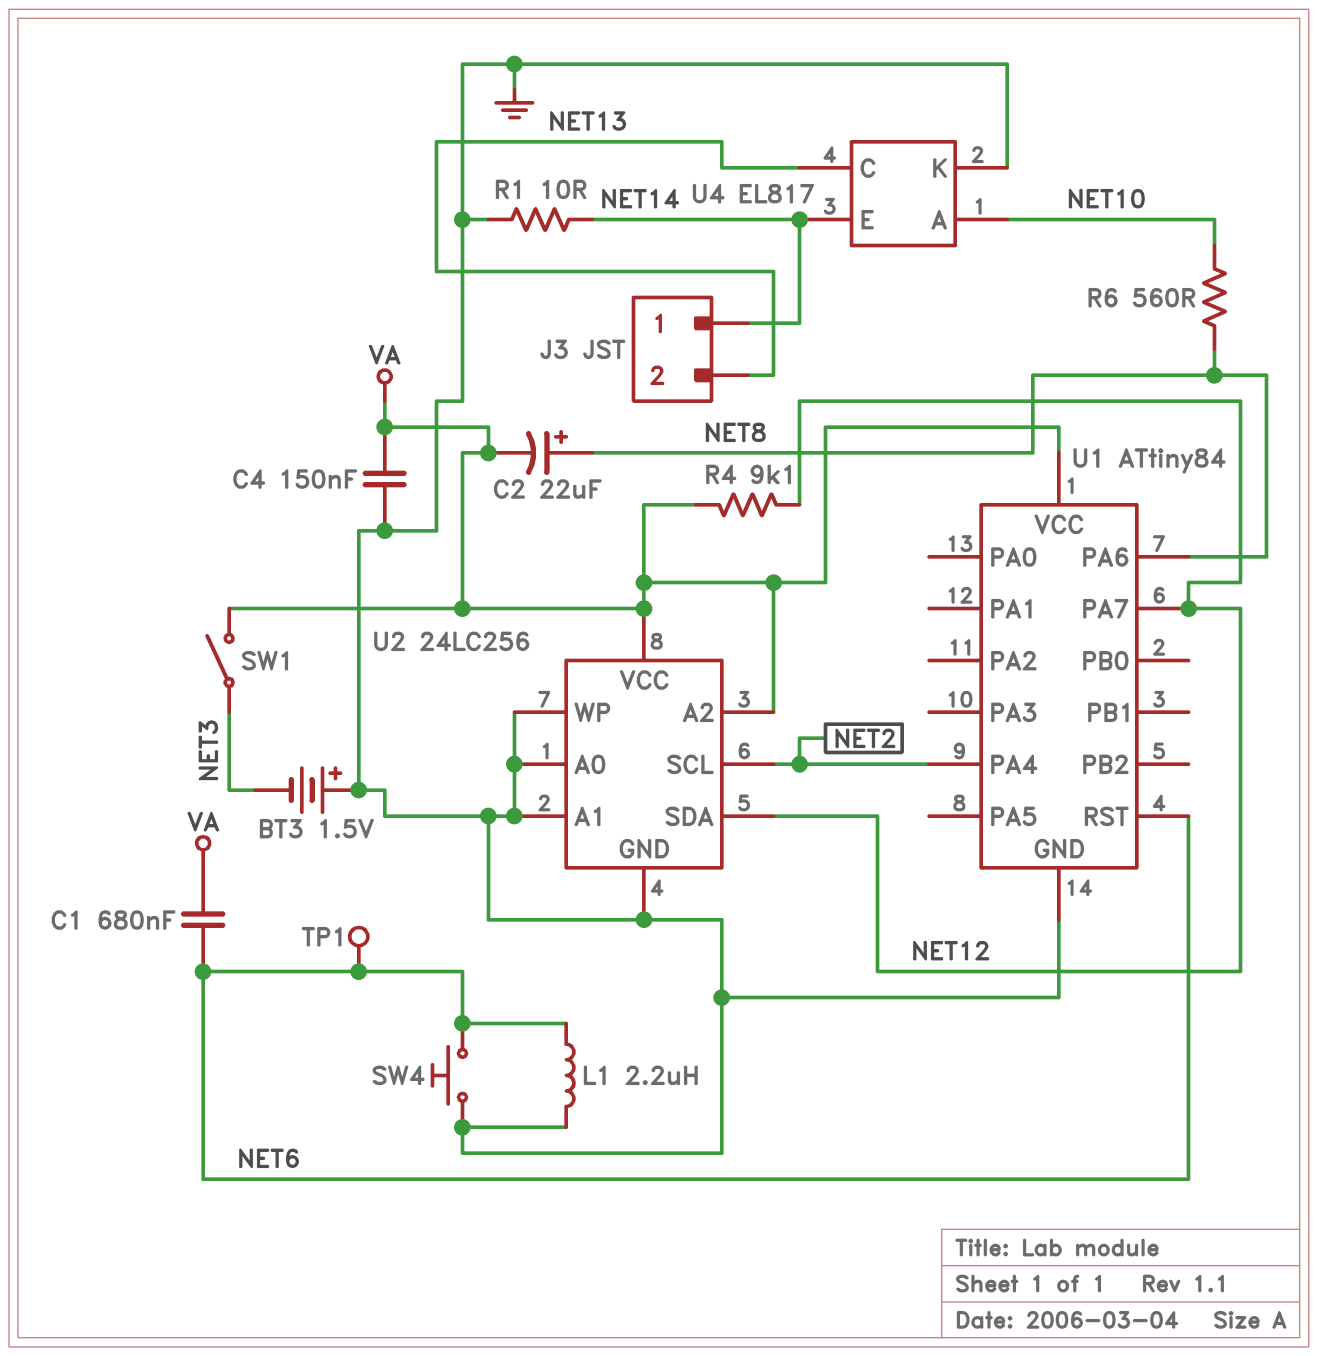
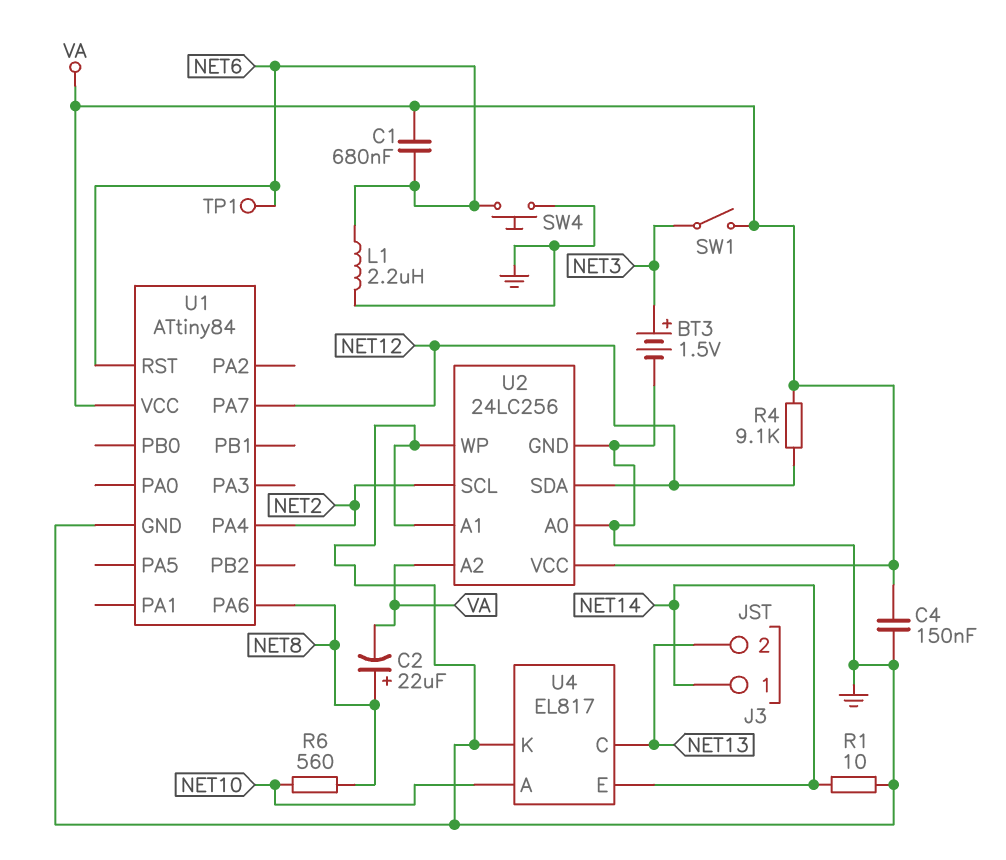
BT3: 1.5V (plus GND, minus NET3) -> 1.5V (plus NET3, minus GND)

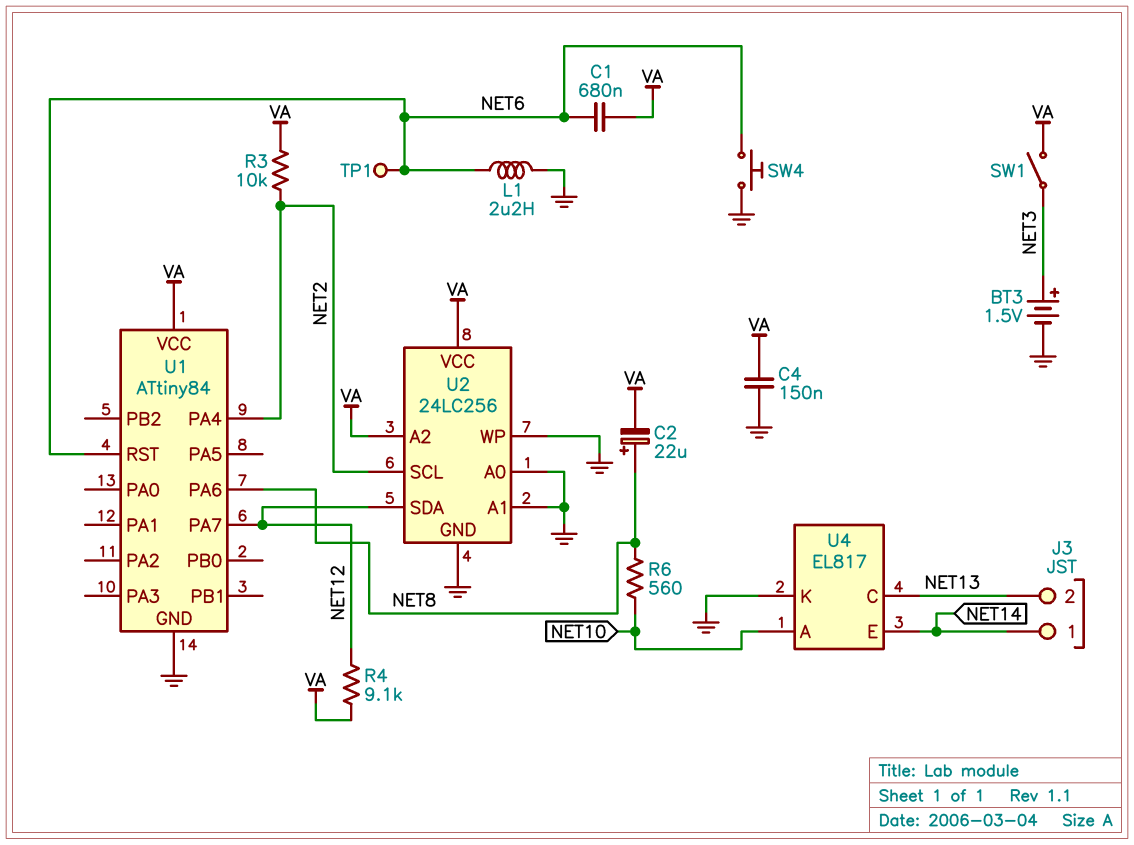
R1: 10 (GND, NET14) -> none
R3: none -> 10k (NET2, VA)

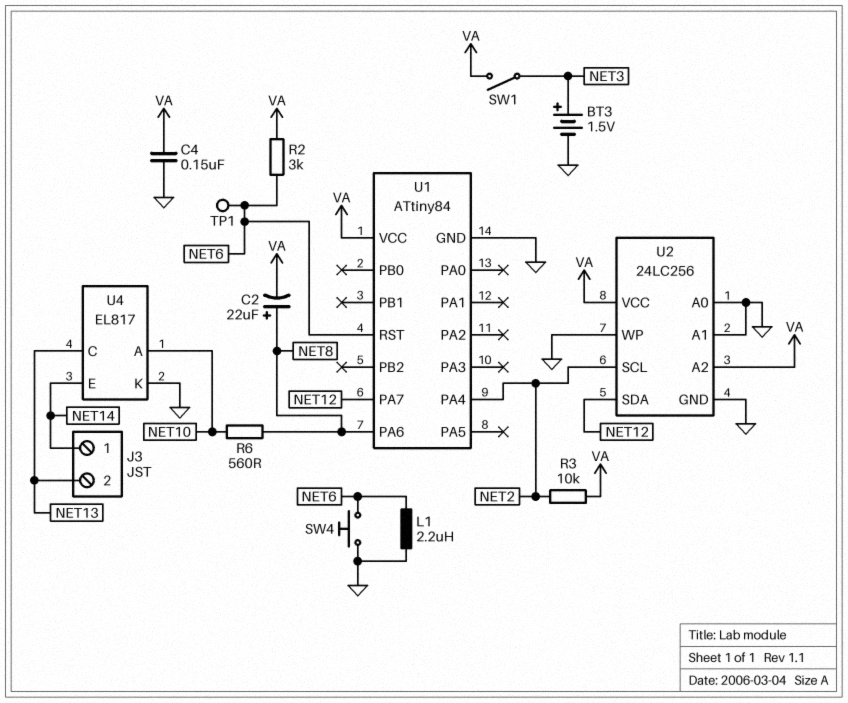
C1: 680nF (NET6, VA) -> none
R2: none -> 3k (NET6, VA)
R4: 9.1k (NET12, VA) -> none

